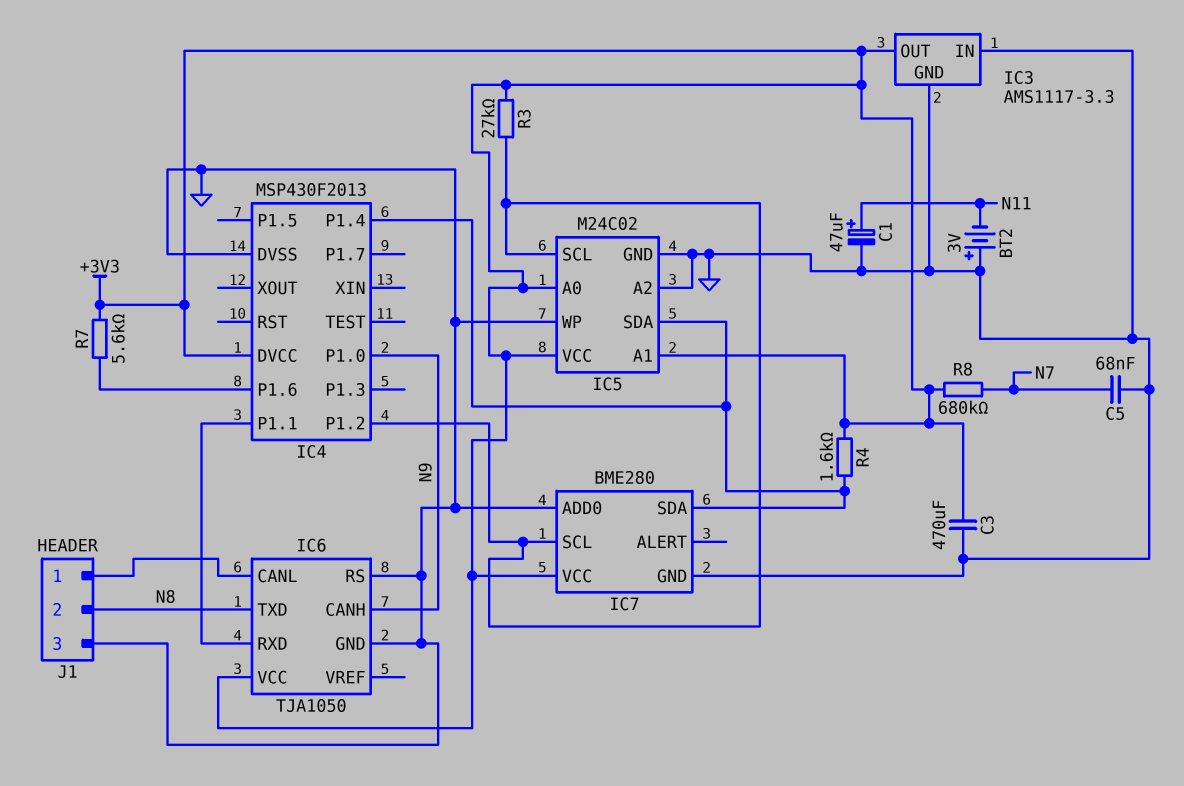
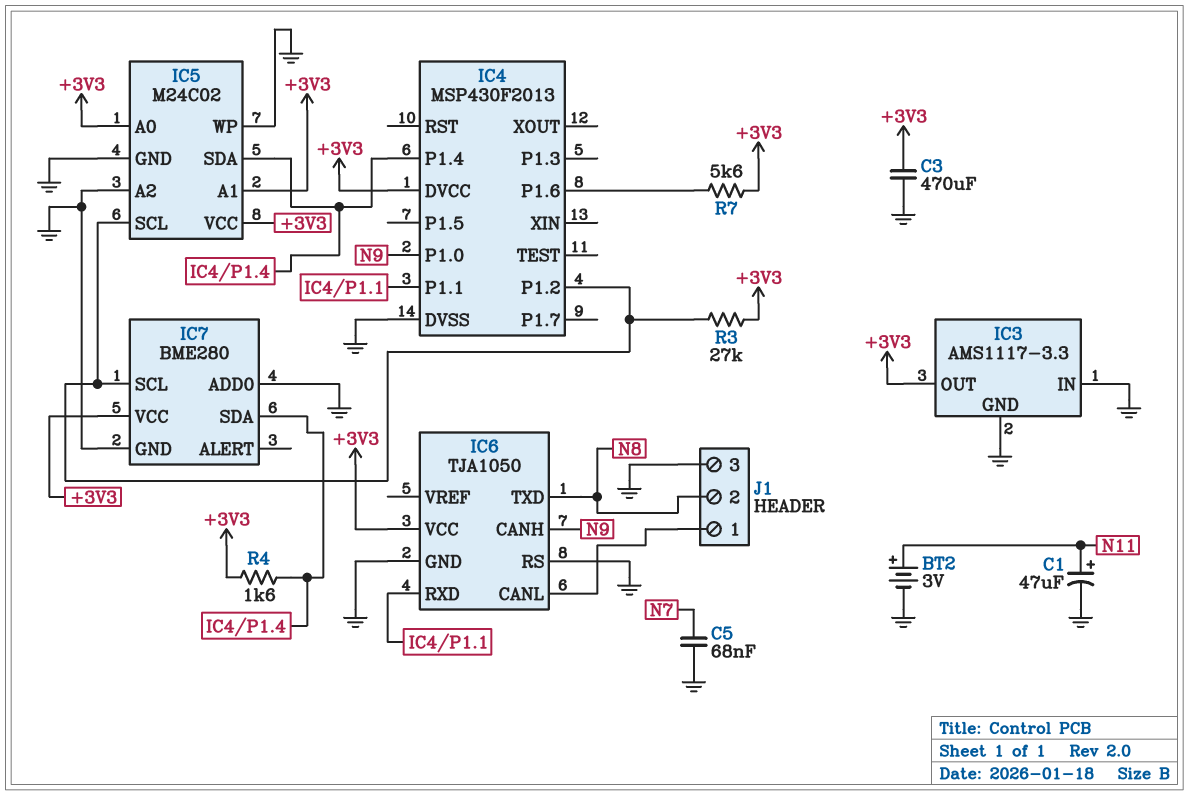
BT2: 3V (plus GND, minus N11) -> 3V (plus N11, minus GND)
R8: 680k (+3V3, N7) -> none

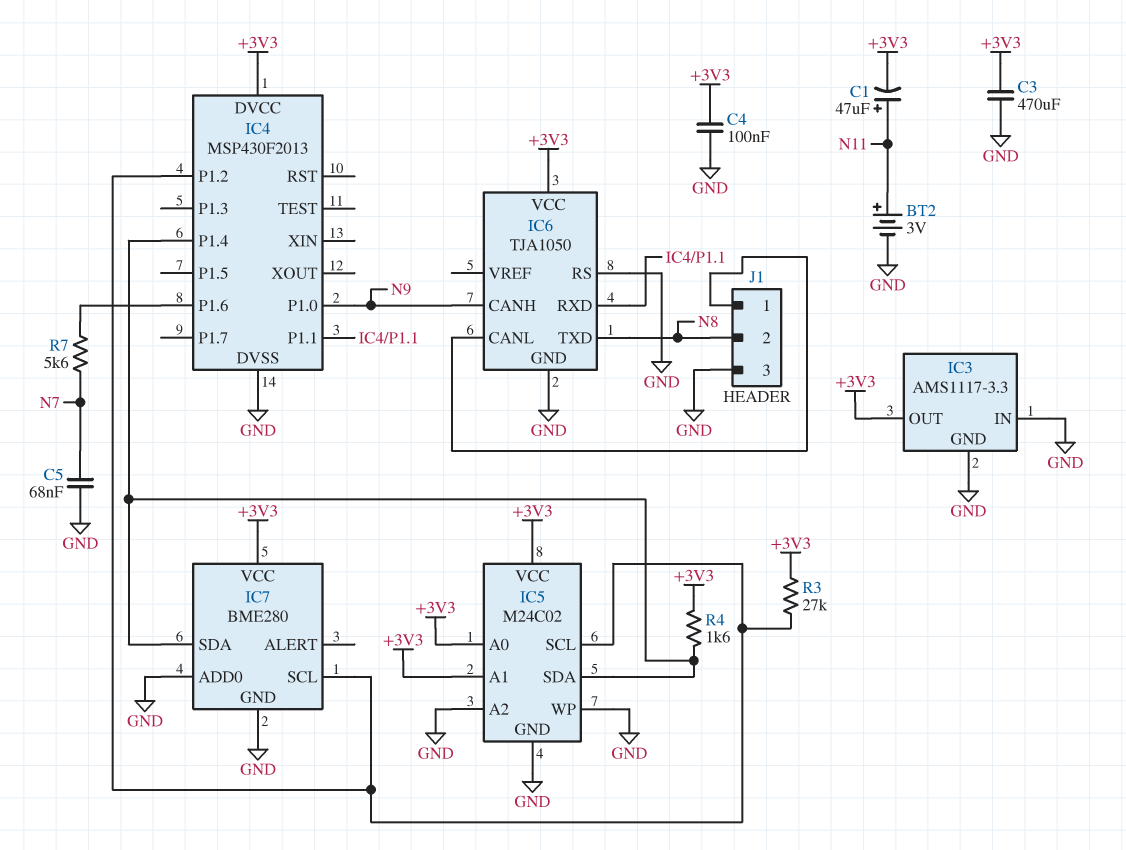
C1: 47uF (plus N11, minus GND) -> 47uF (plus N11, minus +3V3)
C4: none -> 100nF (+3V3, GND)
R7: 5.6k (+3V3, IC4/P1.6) -> 5.6k (IC4/P1.6, N7)

